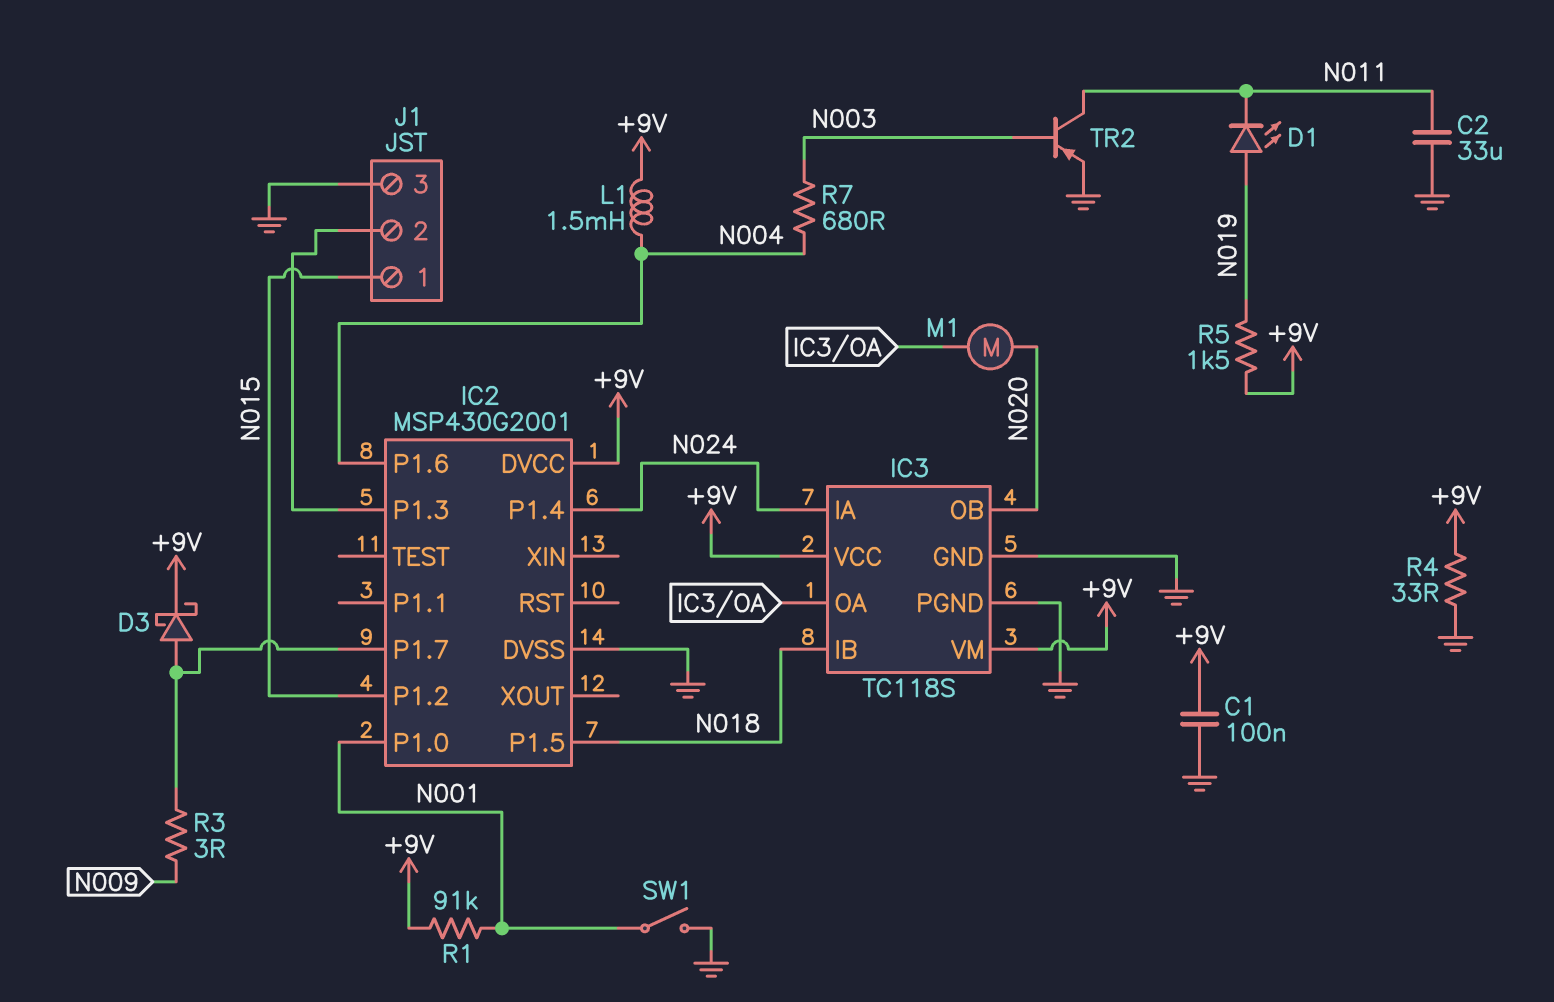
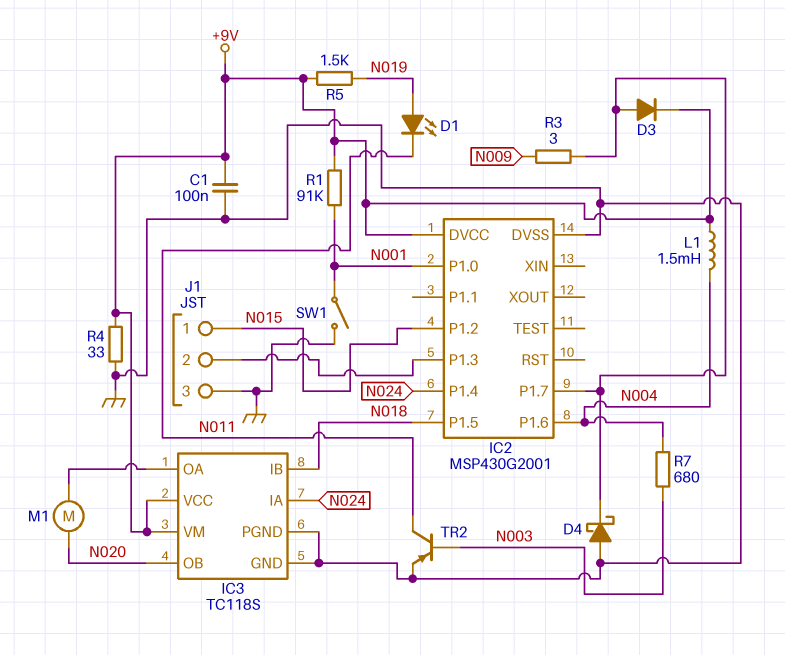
C2: 33uF (GND, N011) -> none
D3: schottky (A IC2/P1.7, K +9V) -> diode (A IC2/P1.7, K +9V)
D4: none -> schottky (A GND, K IC2/P1.7)

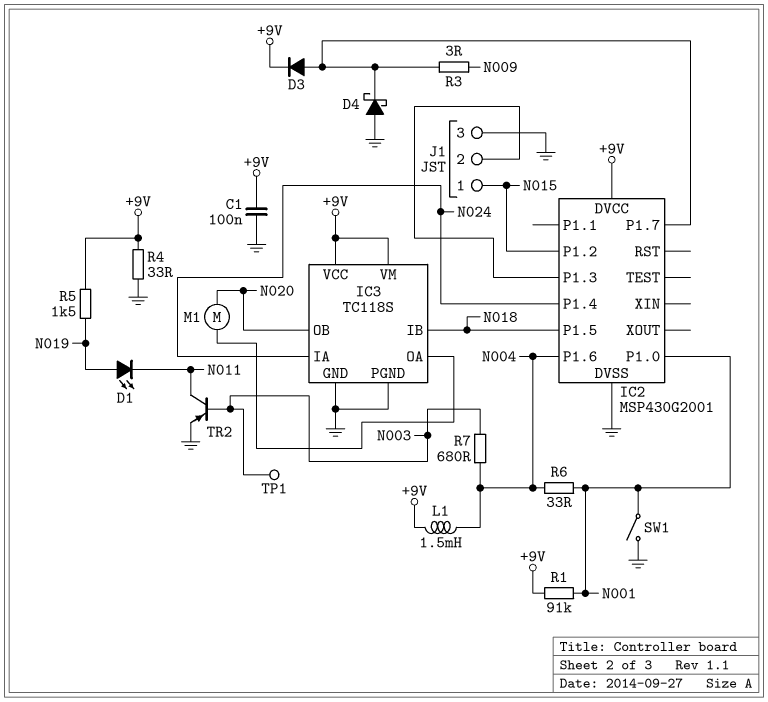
R6: none -> 33 (N001, N004)
TP1: none -> test point (N003)

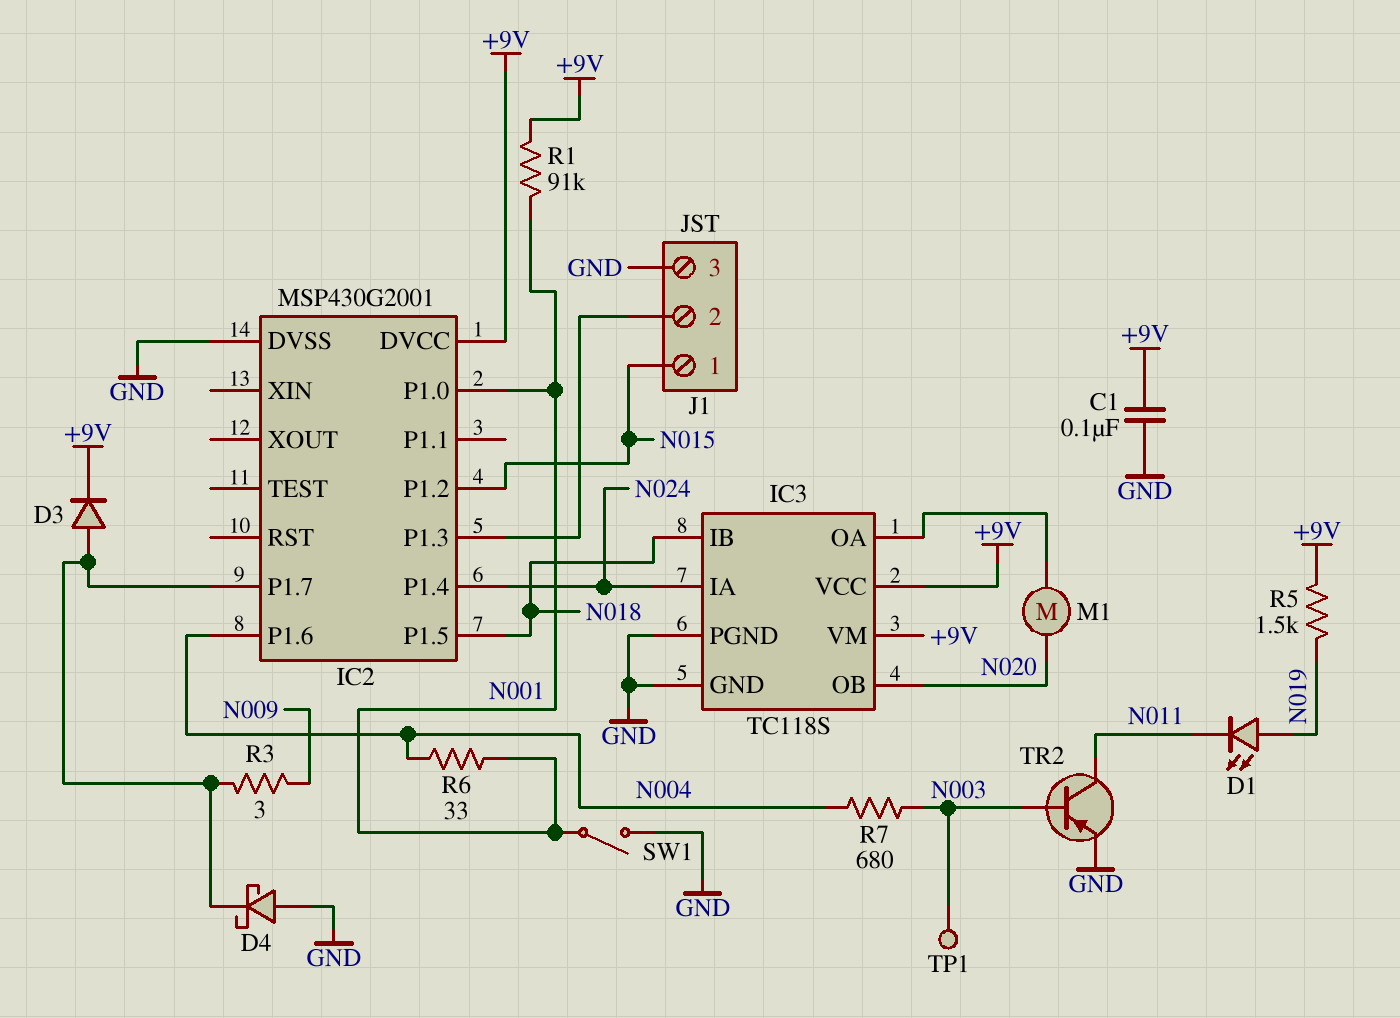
L1: 1.5mH (+9V, N004) -> none
R4: 33 (+9V, GND) -> none

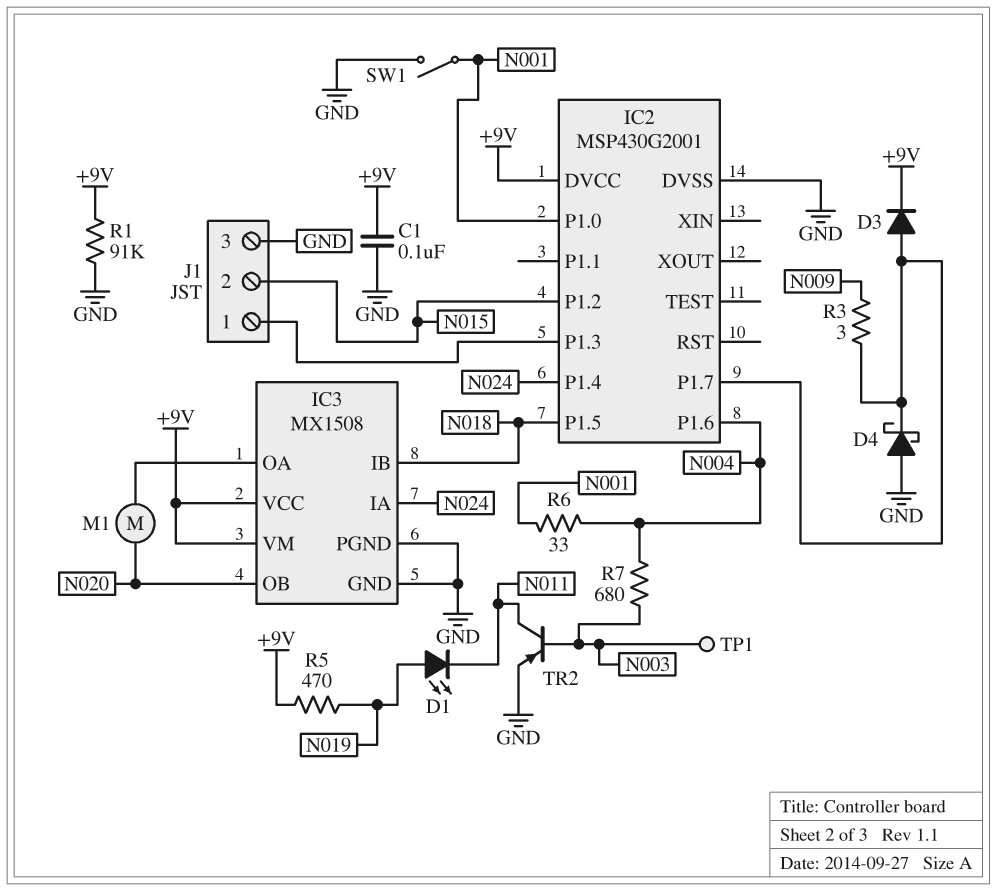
IC3: TC118S -> MX1508
J1 pin 1: N015 -> IC2/P1.3
J1 pin 2: IC2/P1.3 -> N015
R1: 91k (+9V, N001) -> 91k (+9V, GND)
R5: 1.5k (+9V, N019) -> 470 (+9V, N019)

